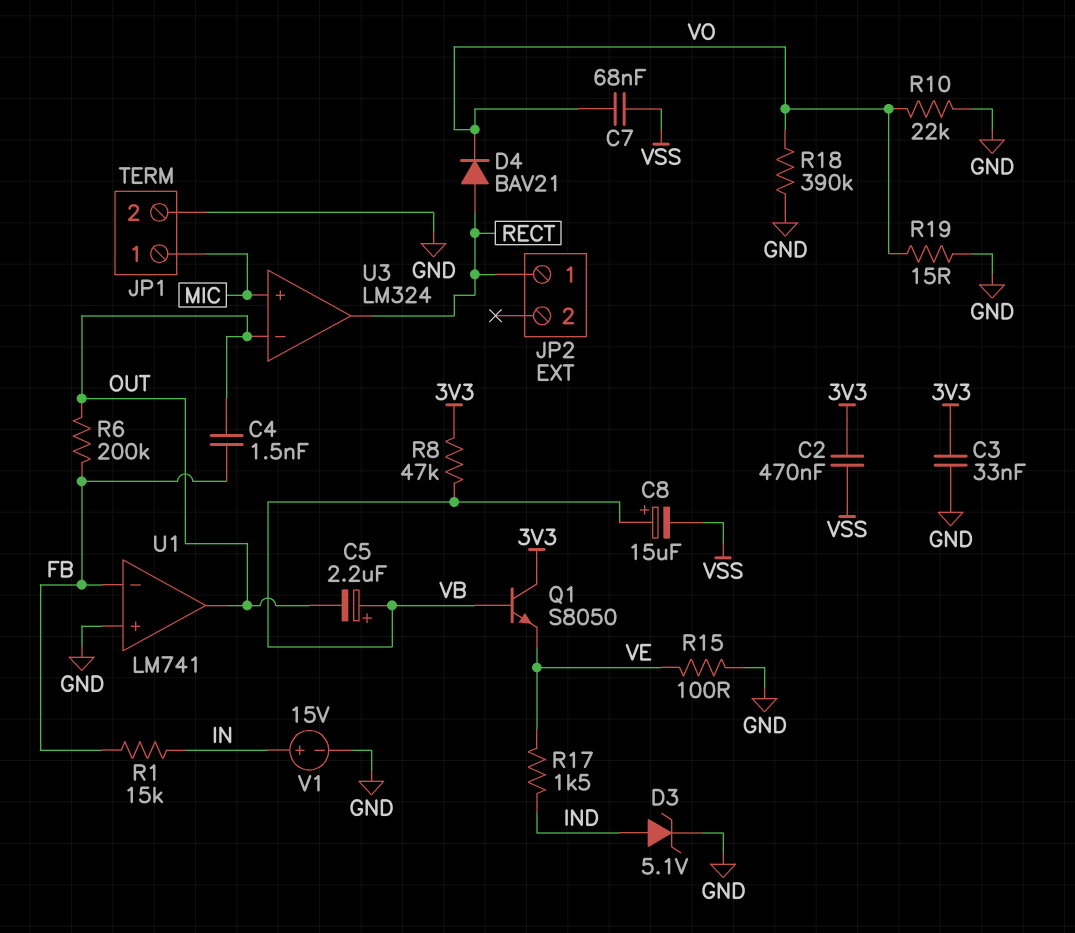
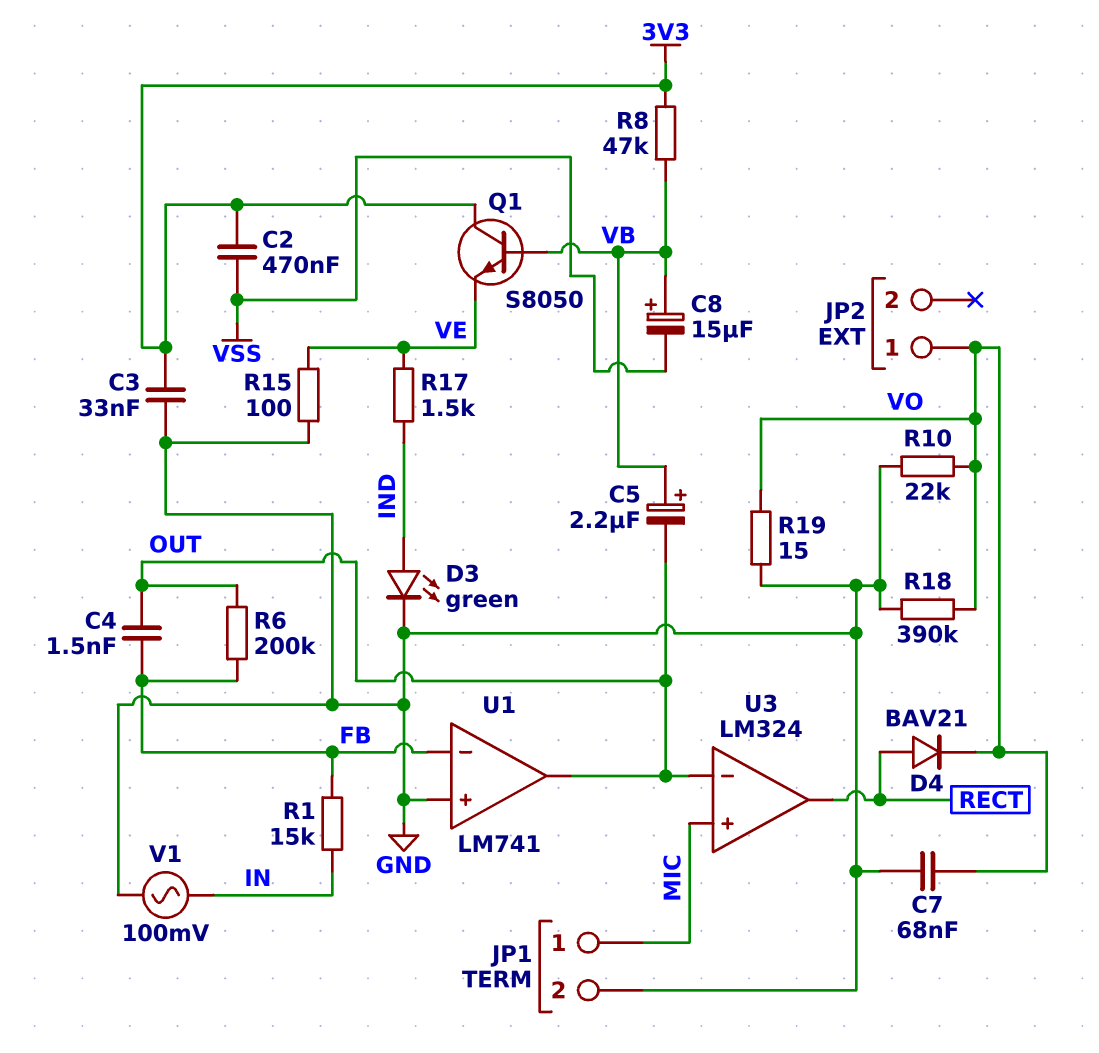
C7: 68nF (VO, VSS) -> 68nF (GND, VO)
D3: zener 5.1V (A IND, K GND) -> LED green (A IND, K GND)
JP2 pin 1: RECT -> VO
V1: 15V (plus IN, minus GND) -> AC 100mV (GND, IN)

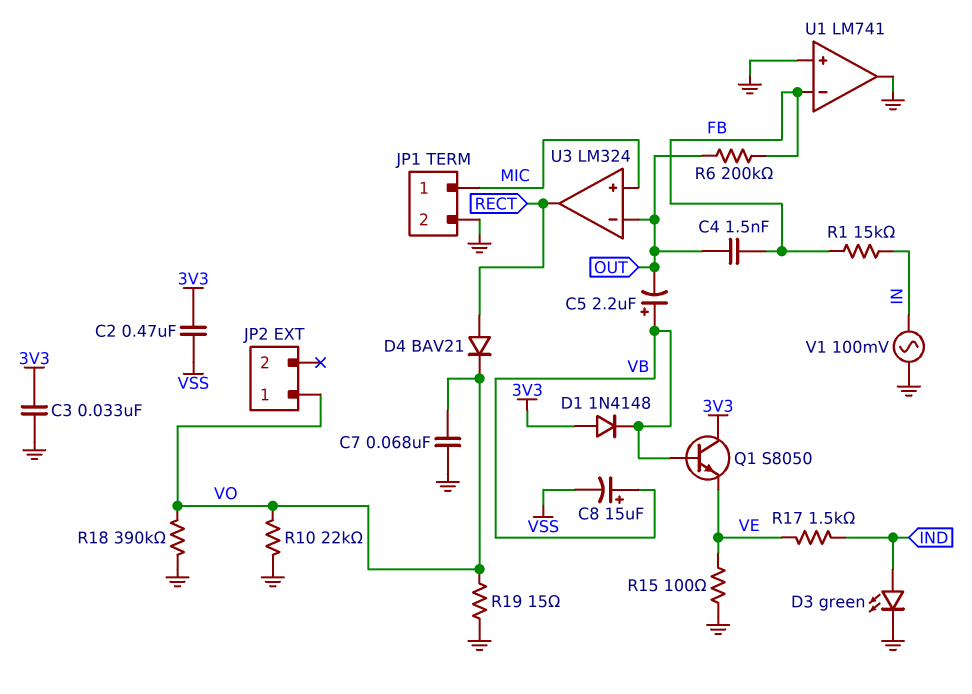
D1: none -> diode 1N4148 (A 3V3, K VB)
R8: 47k (3V3, VB) -> none
U1 pin out: OUT -> GND

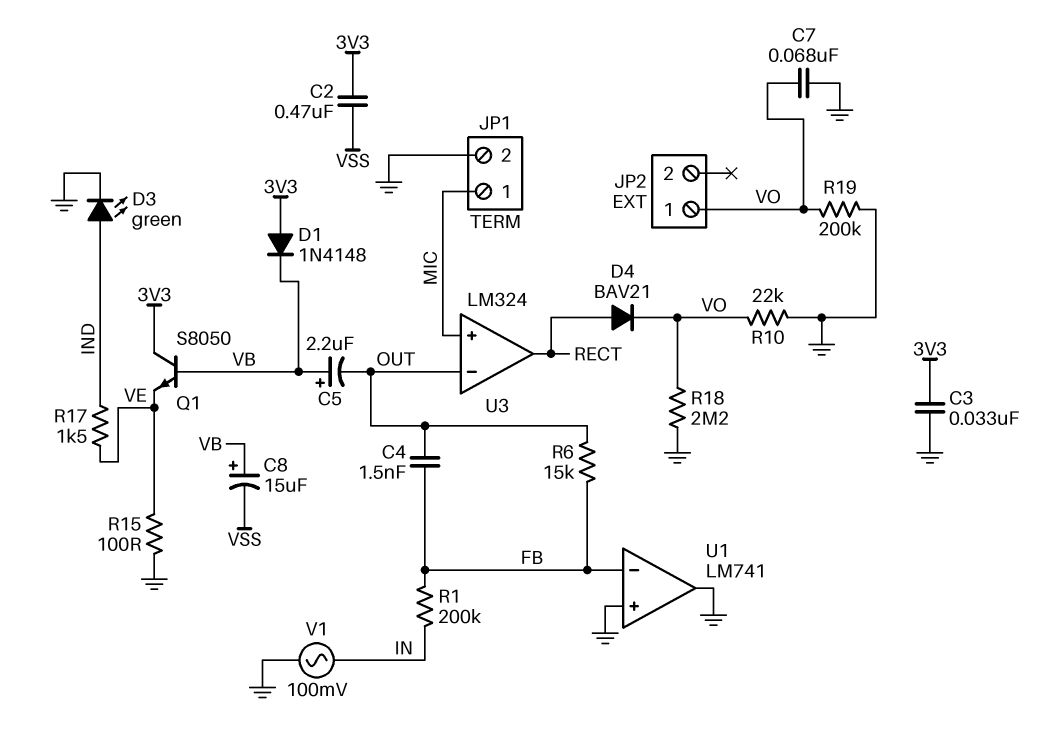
R1: 15k (FB, IN) -> 200k (FB, IN)
R6: 200k (FB, OUT) -> 15k (FB, OUT)
R18: 390k (GND, VO) -> 2.2M (GND, VO)
R19: 15 (GND, VO) -> 200k (GND, VO)

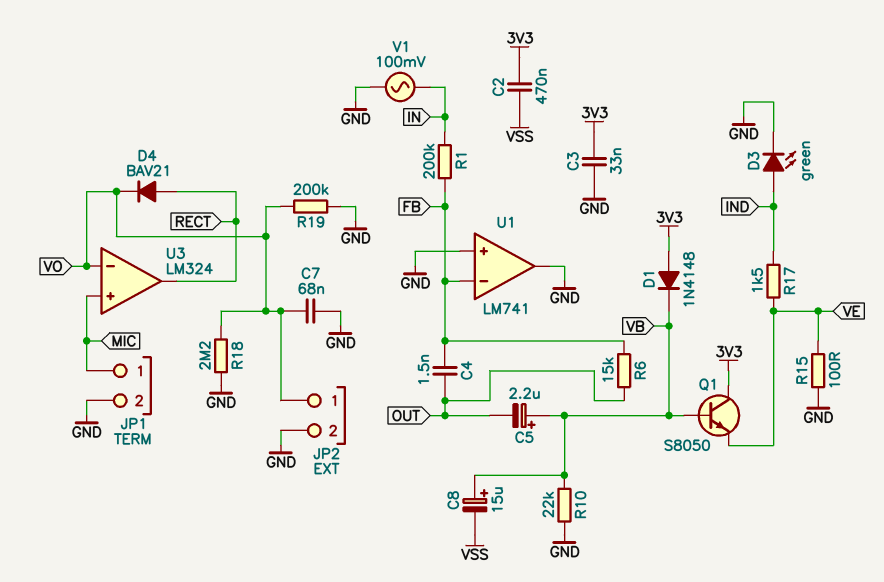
JP2 pin 2: none -> GND
R10: 22k (GND, VO) -> 22k (GND, VB)
U3 pin in-: OUT -> VO

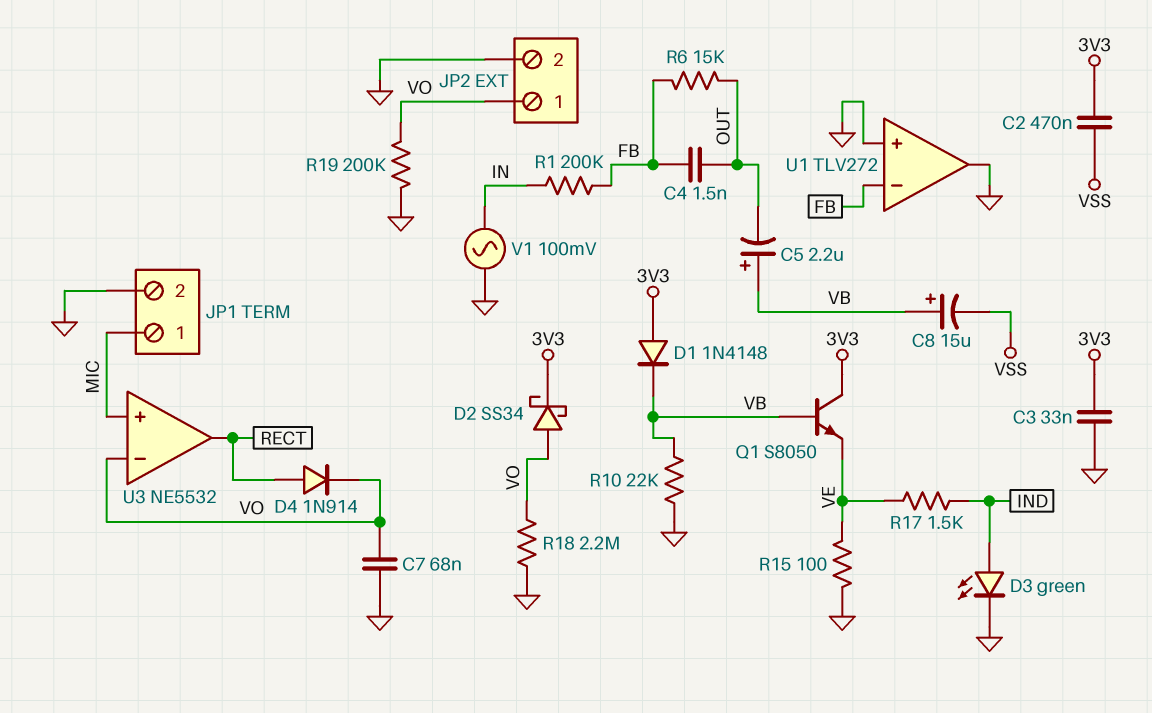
D2: none -> schottky SS34 (A VO, K 3V3)
D4: diode BAV21 (A RECT, K VO) -> diode 1N914 (A RECT, K VO)
U1: LM741 -> TLV272
U3: LM324 -> NE5532

